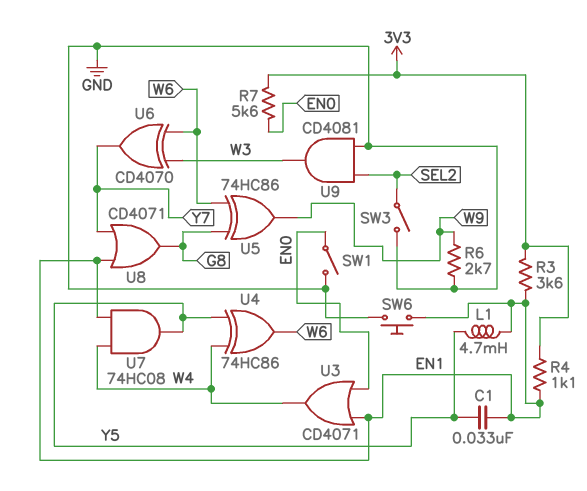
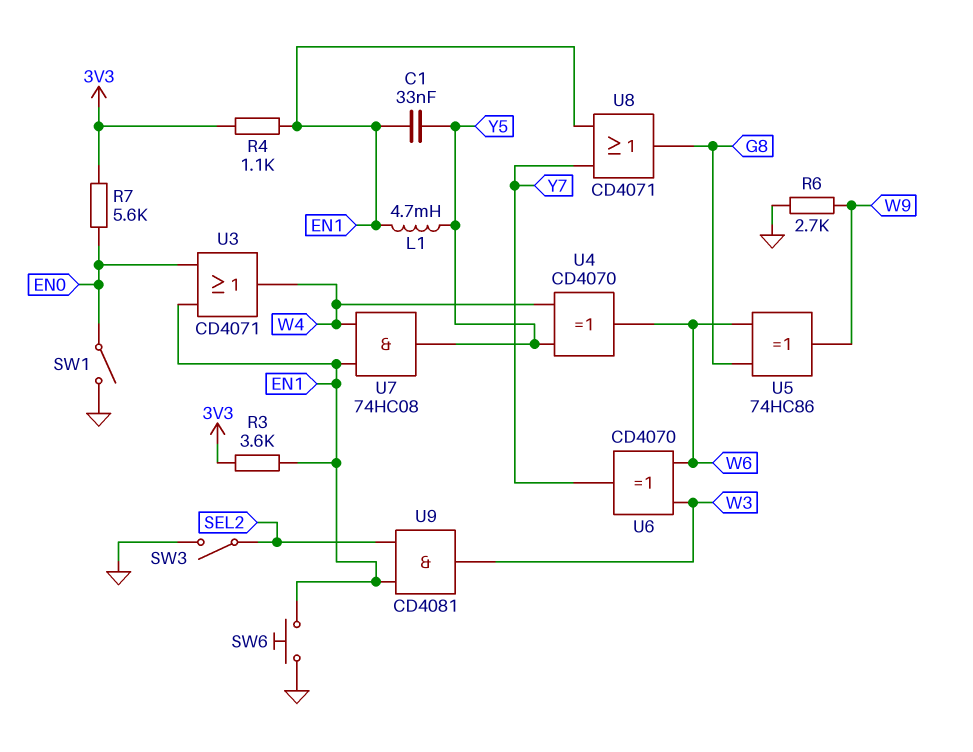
U4: XOR 74HC86 (in W4, in Y5, out W6) -> XOR CD4070 (in W4, in Y5, out W6)
U9: AND CD4081 (in GND, in SEL2, out W3) -> AND CD4081 (in EN1, in SEL2, out W3)

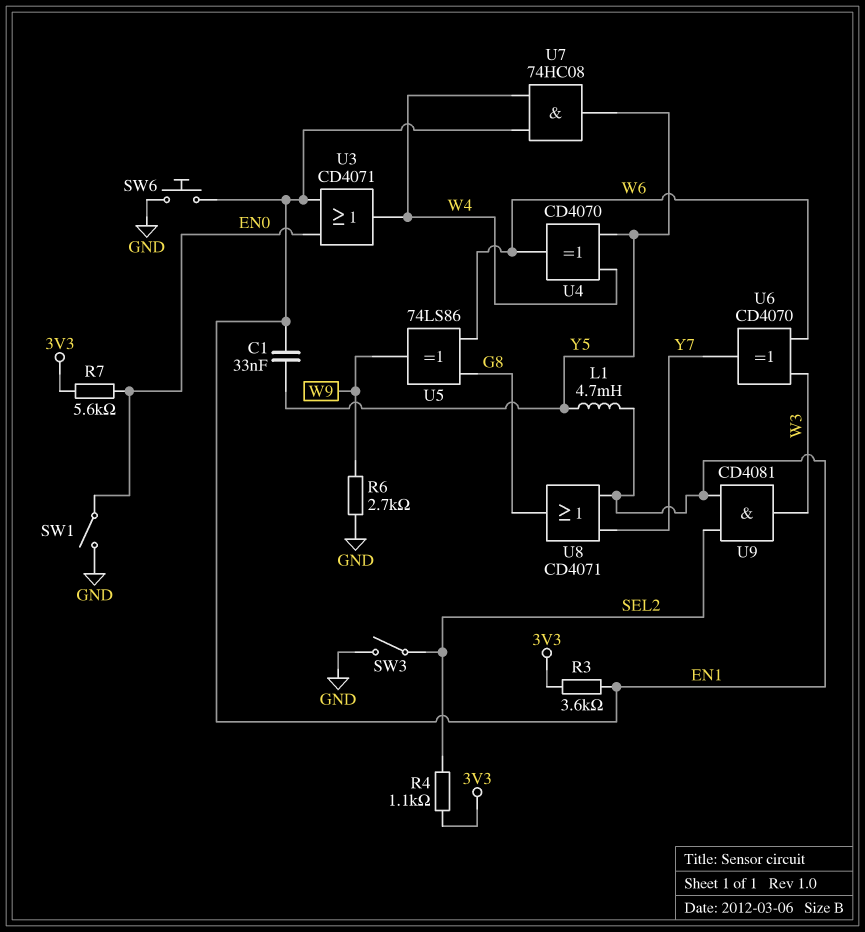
R4: 1.1k (3V3, EN1) -> 1.1k (3V3, SEL2)
U5: XOR 74HC86 (in G8, in W6, out W9) -> XOR 74LS86 (in G8, in W6, out W9)

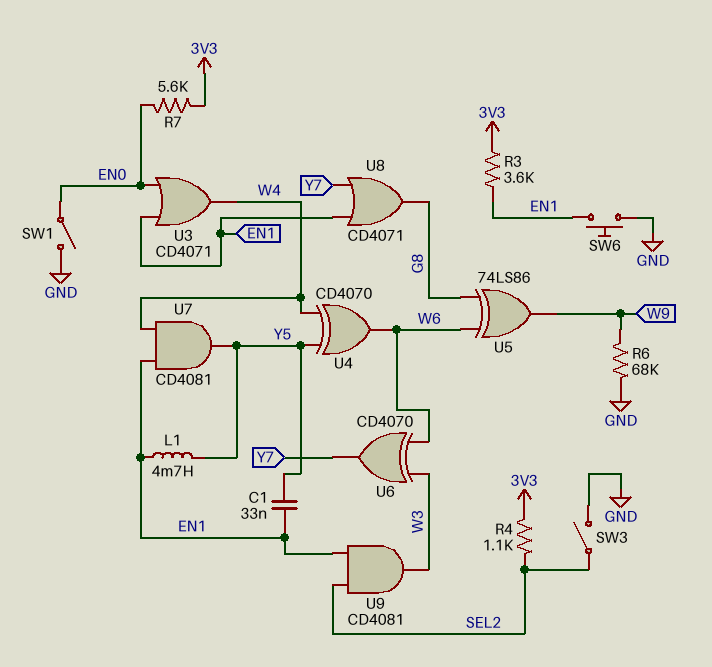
R6: 2.7k (GND, W9) -> 68k (GND, W9)
U7: AND 74HC08 (in EN1, in W4, out Y5) -> AND CD4081 (in EN1, in W4, out Y5)

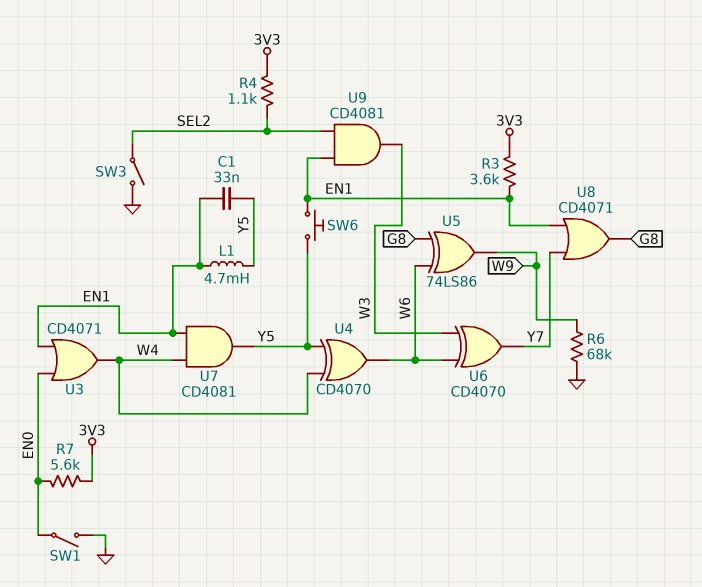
SW6: button (EN1, GND) -> button (EN1, Y5)

